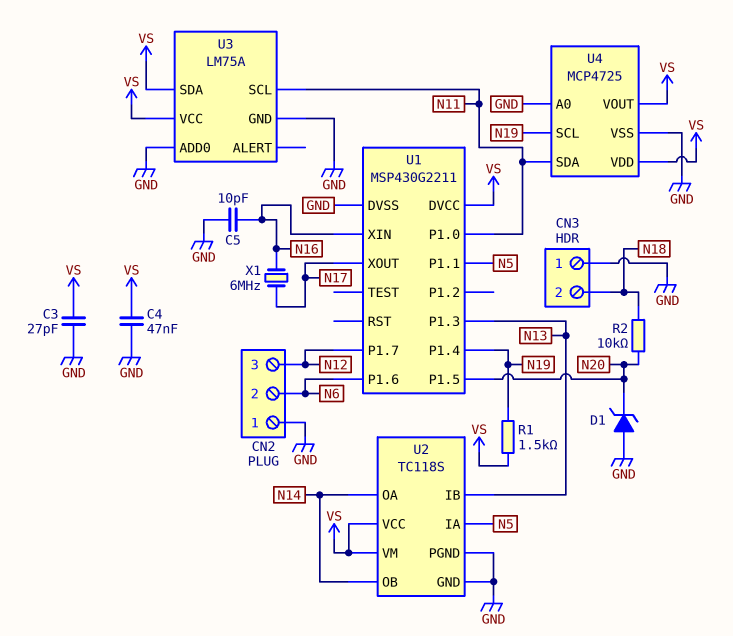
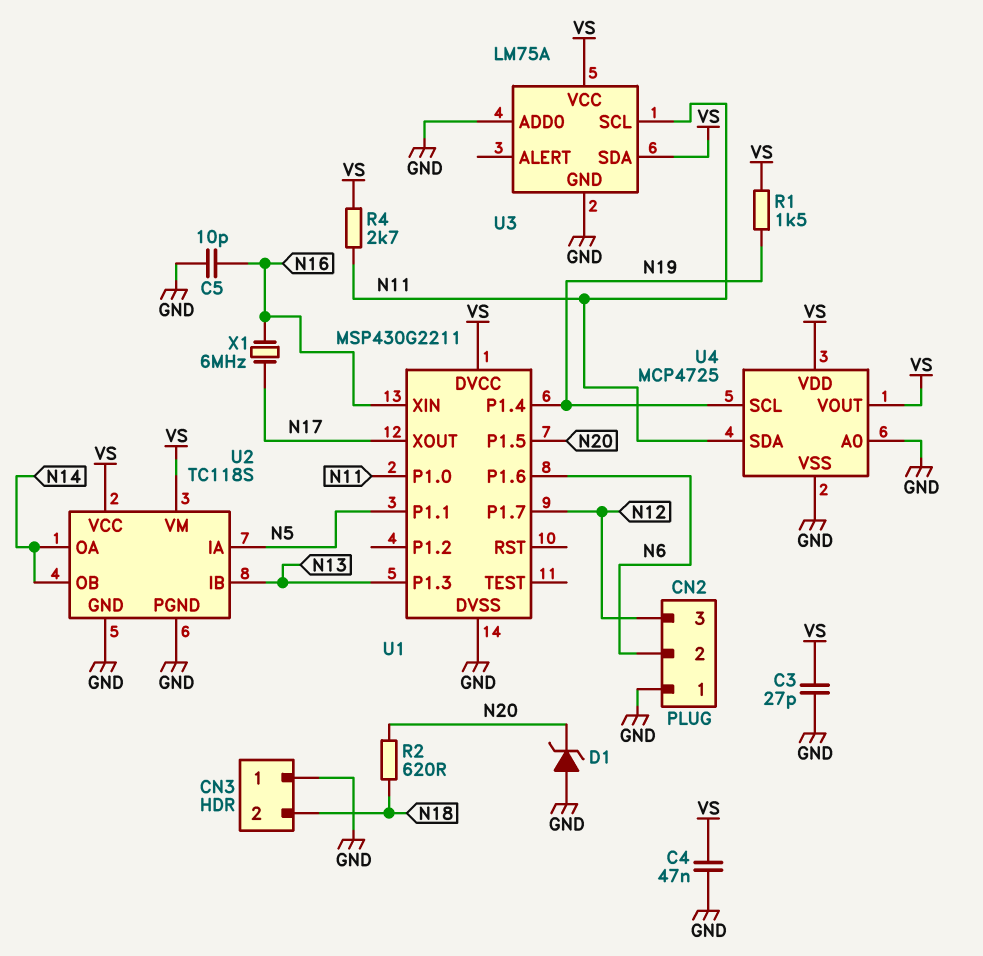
R2: 10k (N18, N20) -> 620 (N18, N20)
R4: none -> 2.7k (N11, VS)

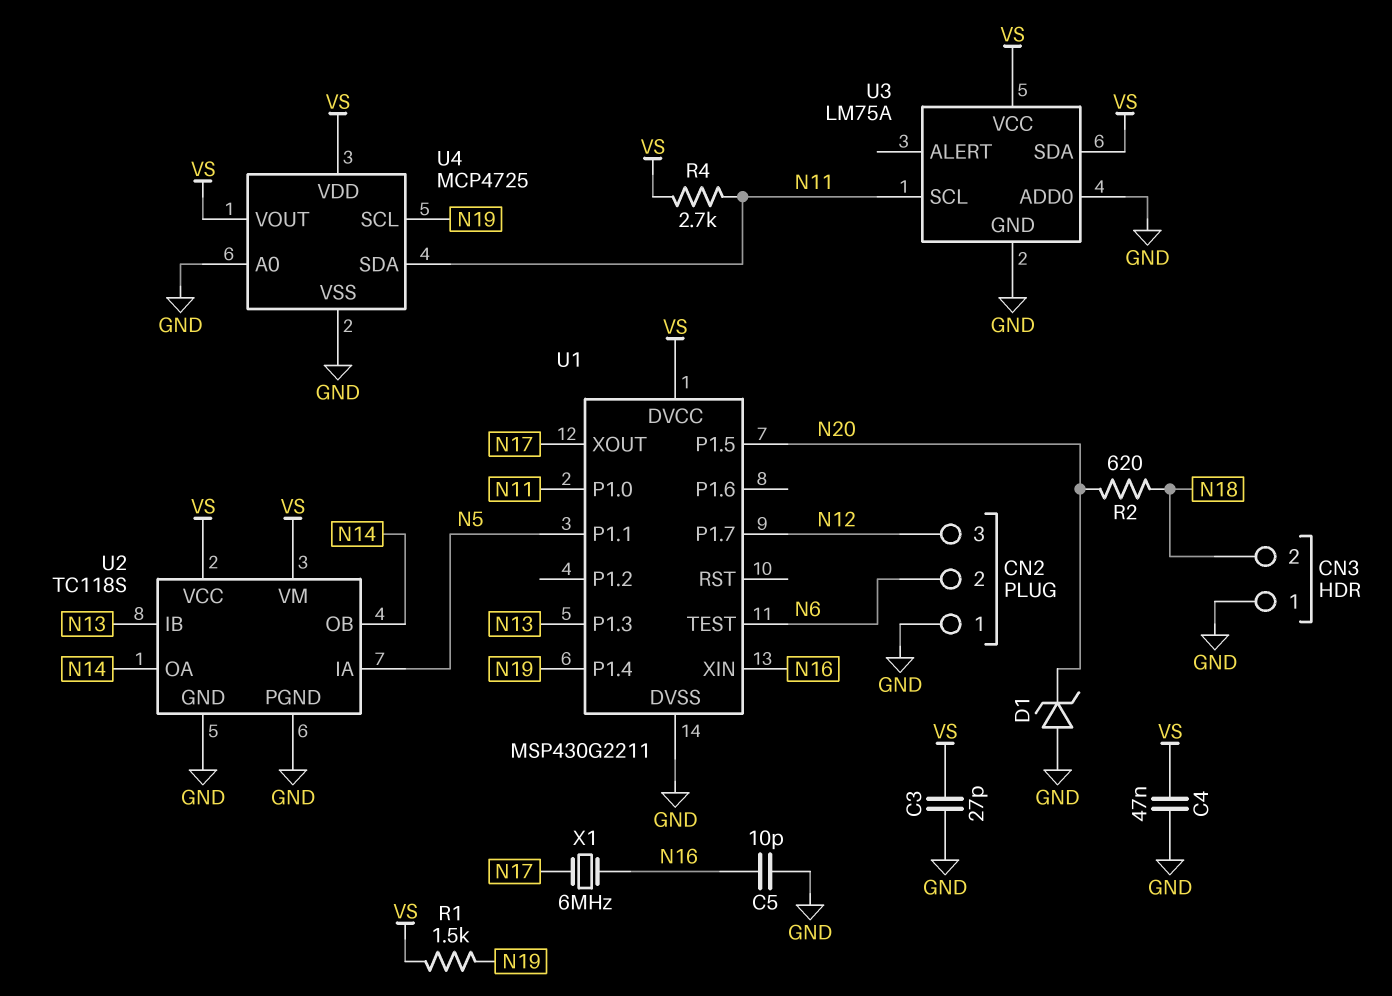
U1 pin P1.6: N6 -> none
U1 pin TEST: none -> N6

